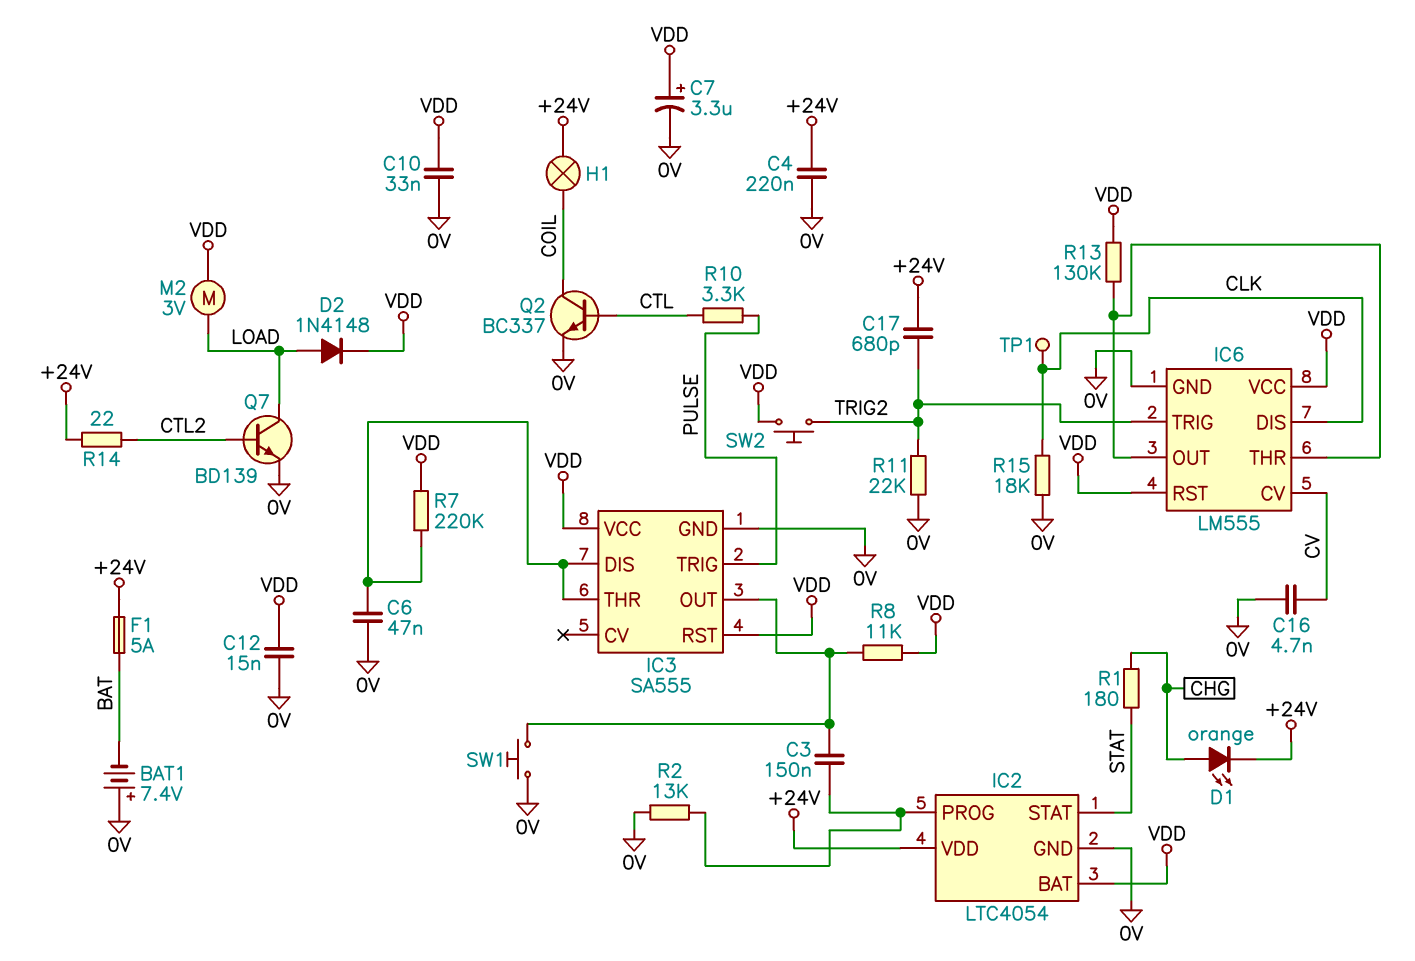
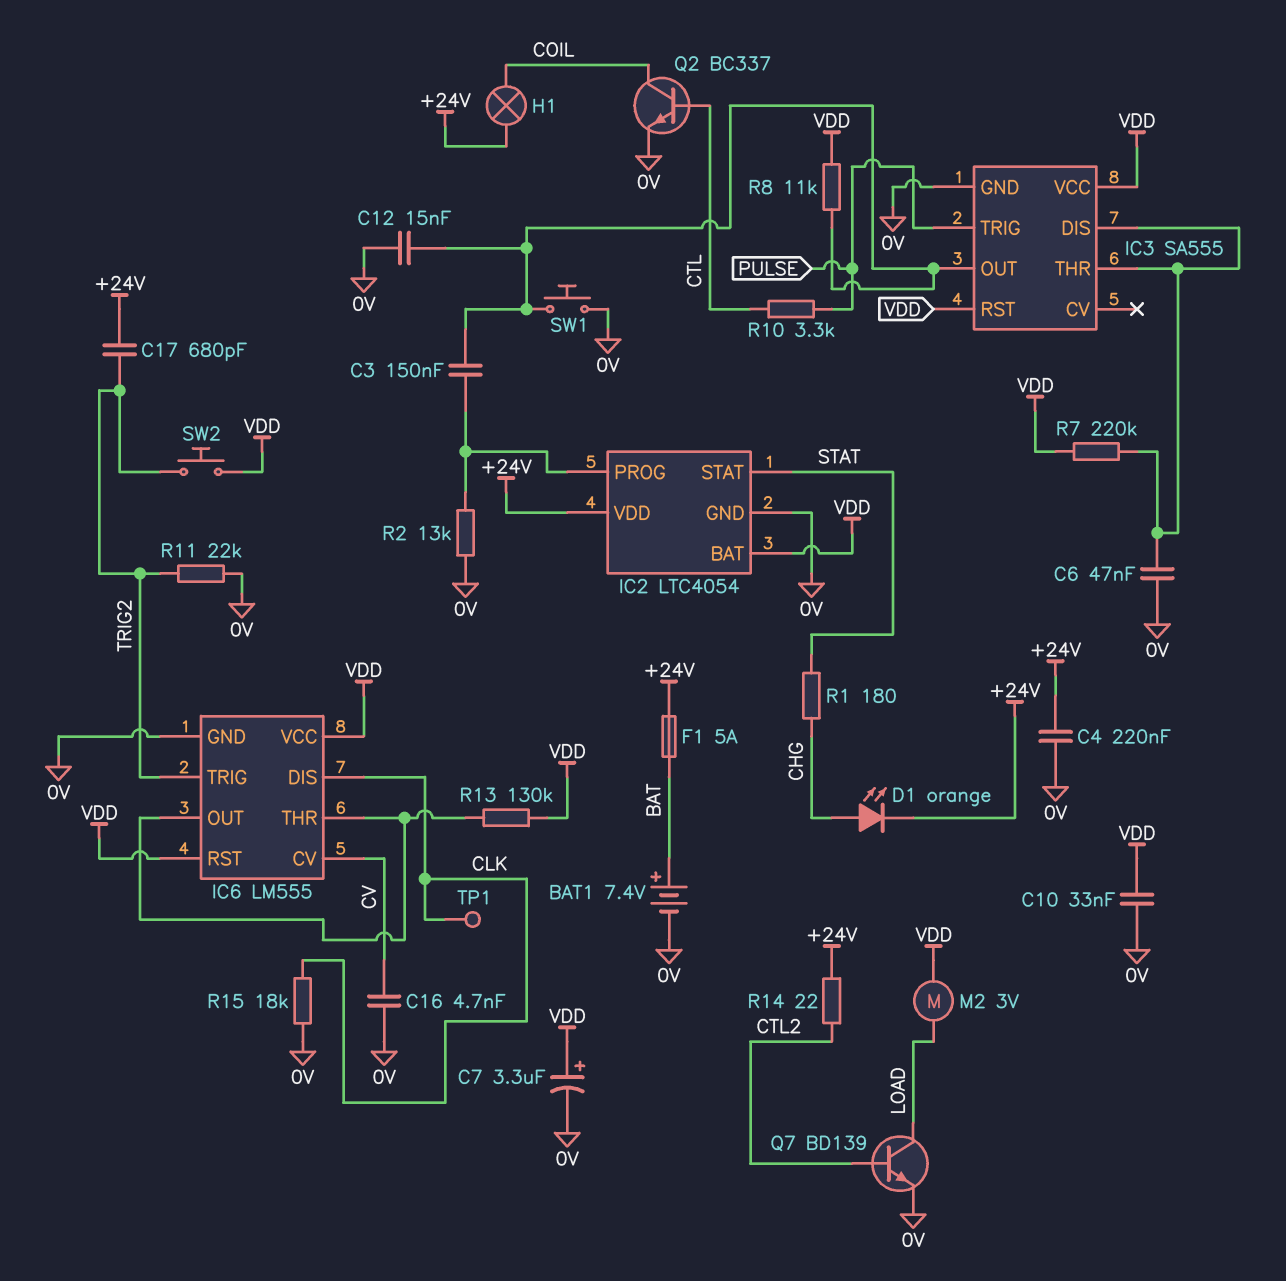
BAT1: 7.4V (plus 0V, minus BAT) -> 7.4V (plus BAT, minus 0V)
C12: 15nF (0V, VDD) -> 15nF (0V, IC3/OUT)
D2: diode 1N4148 (A LOAD, K VDD) -> none

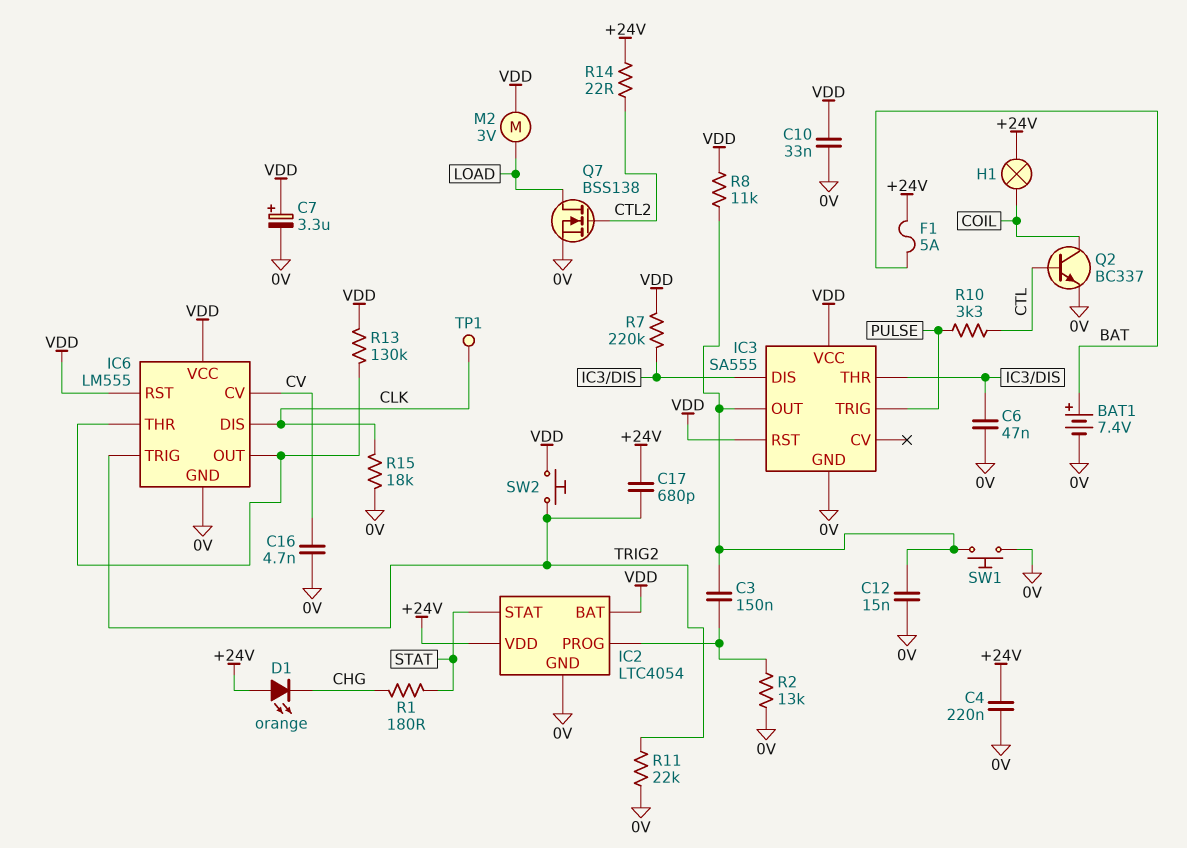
D1: LED orange (A CHG, K +24V) -> LED orange (A +24V, K CHG)
Q7: NPN BD139 (B CTL2, C LOAD, E 0V) -> NMOS BSS138 (G CTL2, D LOAD, S 0V)

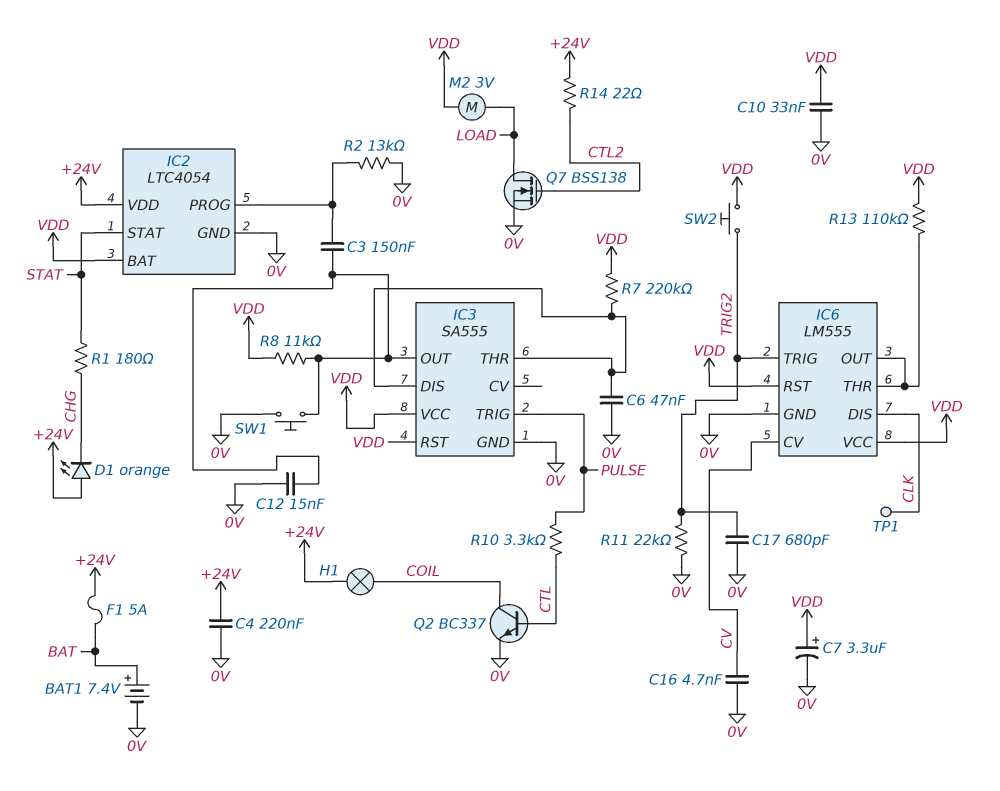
C17: 680pF (+24V, TRIG2) -> 680pF (0V, TRIG2)
R13: 130k (IC6/OUT, VDD) -> 110k (IC6/OUT, VDD)
R15: 18k (0V, CLK) -> none

